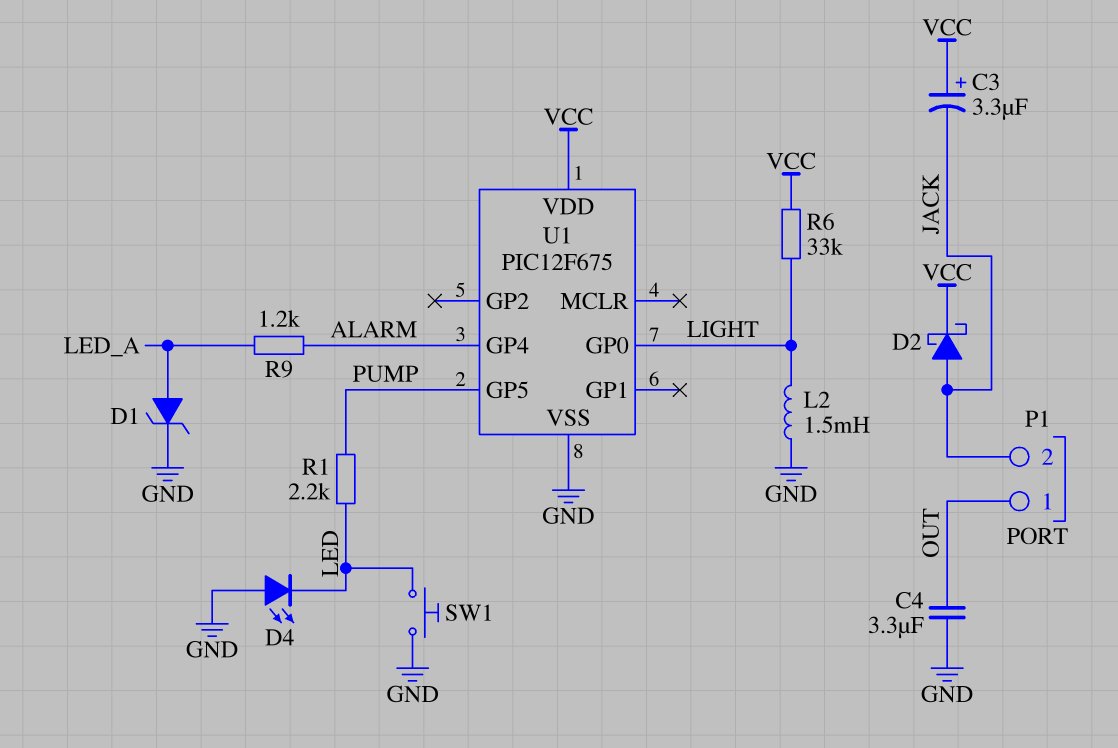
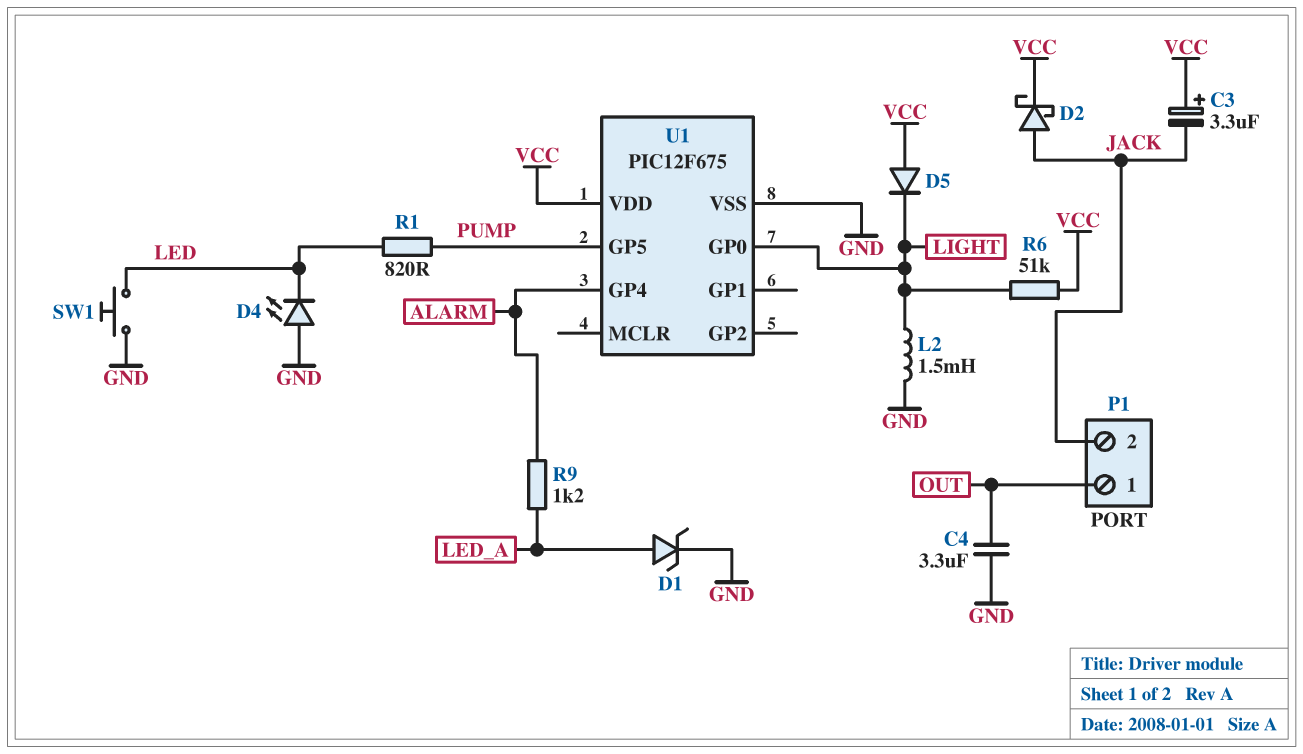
D5: none -> diode (A VCC, K LIGHT)
R1: 2.2k (LED, PUMP) -> 820 (LED, PUMP)
R6: 33k (LIGHT, VCC) -> 51k (LIGHT, VCC)

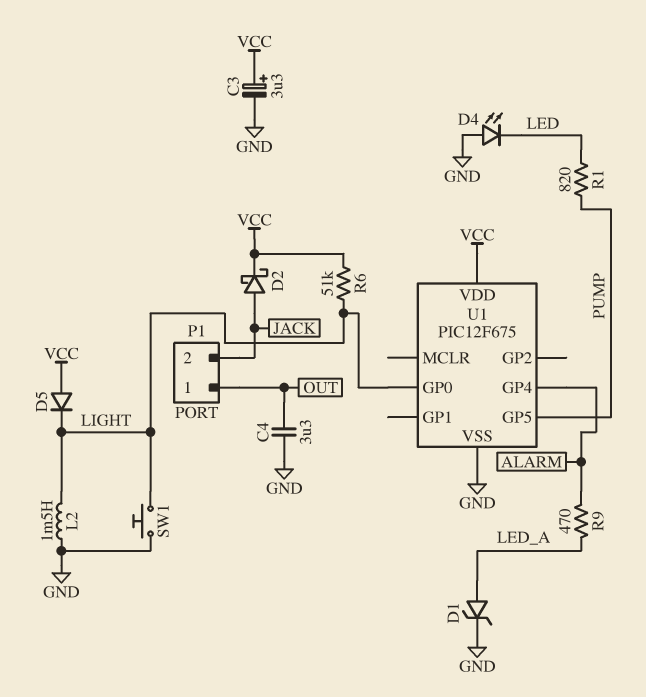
C3: 3.3uF (plus VCC, minus JACK) -> 3.3uF (plus VCC, minus GND)
R9: 1.2k (ALARM, LED_A) -> 470 (ALARM, LED_A)
SW1: button (GND, LED) -> button (GND, LIGHT)

